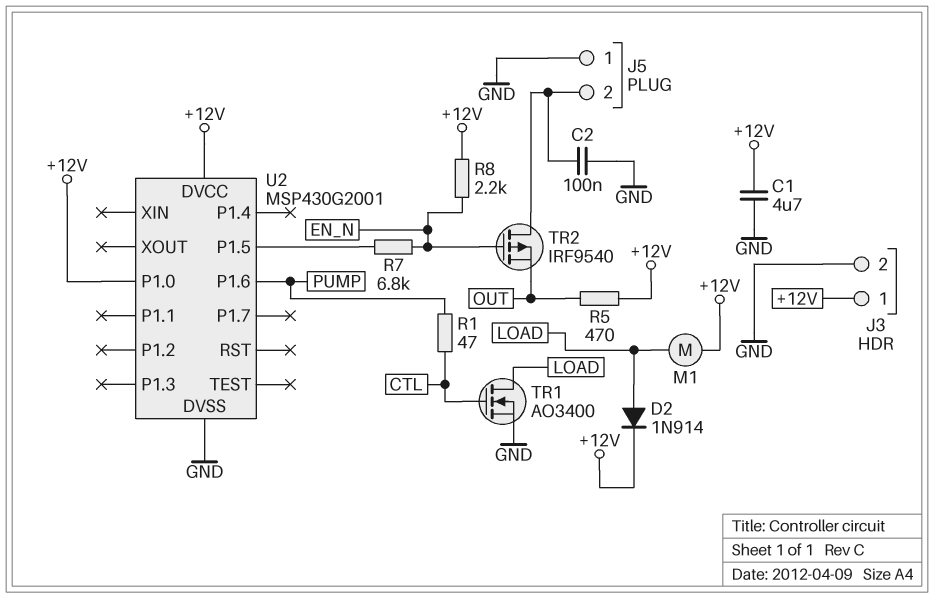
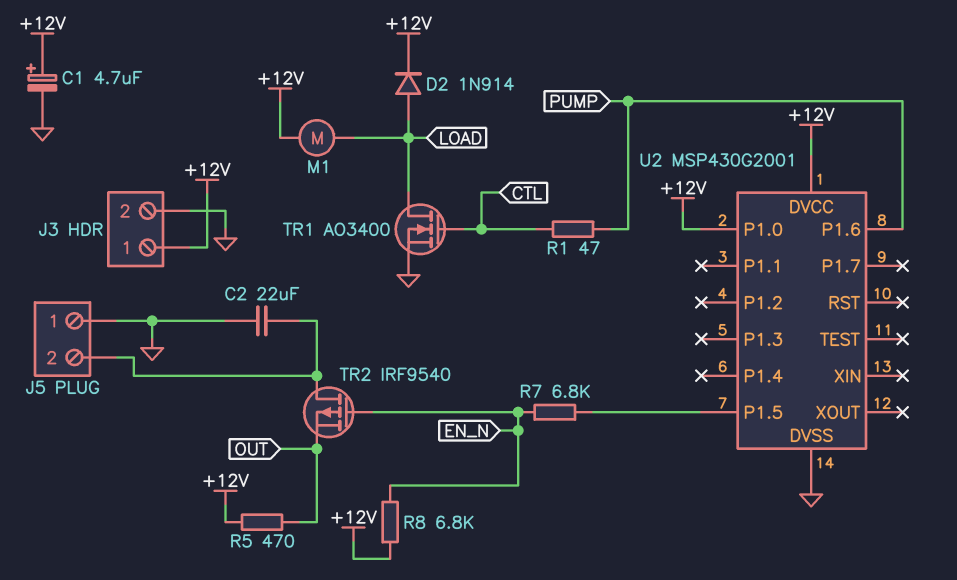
C1: 4.7uF (+12V, GND) -> 4.7uF (plus +12V, minus GND)
C2: 100nF (GND, J5/2) -> 22uF (GND, J5/2)
R8: 2.2k (+12V, EN_N) -> 6.8k (+12V, EN_N)

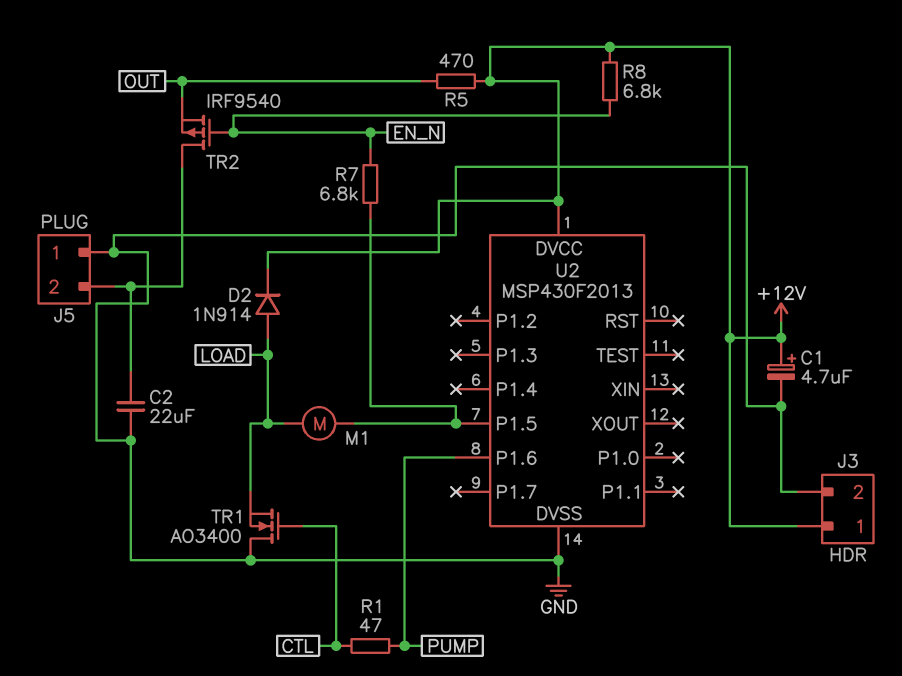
M1: motor (+12V, LOAD) -> motor (LOAD, U2/P1.5)
TR1: NMOS AO3400 (G CTL, D LOAD, S GND) -> NMOS AO3400 (G CTL, D GND, S LOAD)
U2: MSP430G2001 -> MSP430F2013
U2 pin P1.0: +12V -> none

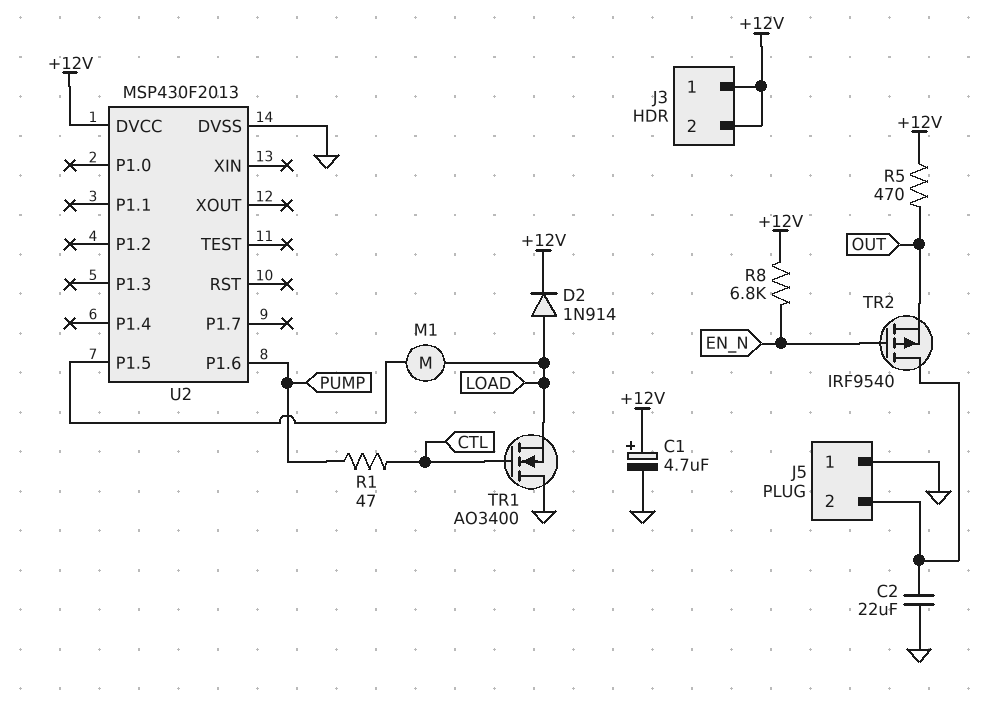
J3 pin 2: GND -> +12V
R7: 6.8k (EN_N, U2/P1.5) -> none

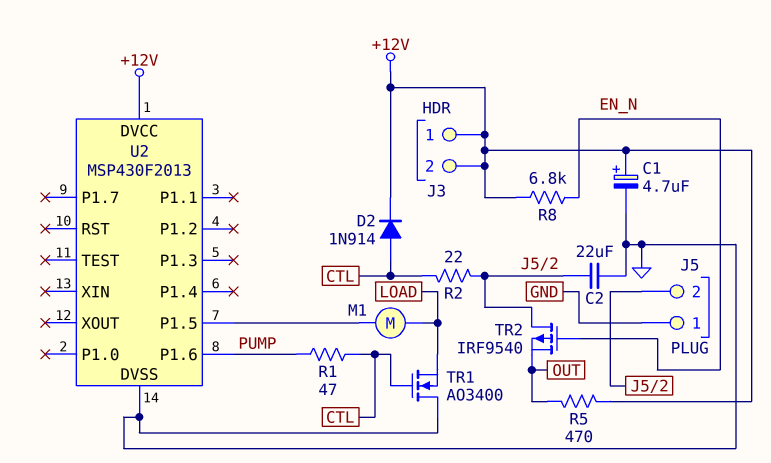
D2: diode 1N914 (A LOAD, K +12V) -> diode 1N914 (A CTL, K +12V)
R2: none -> 22 (CTL, J5/2)

